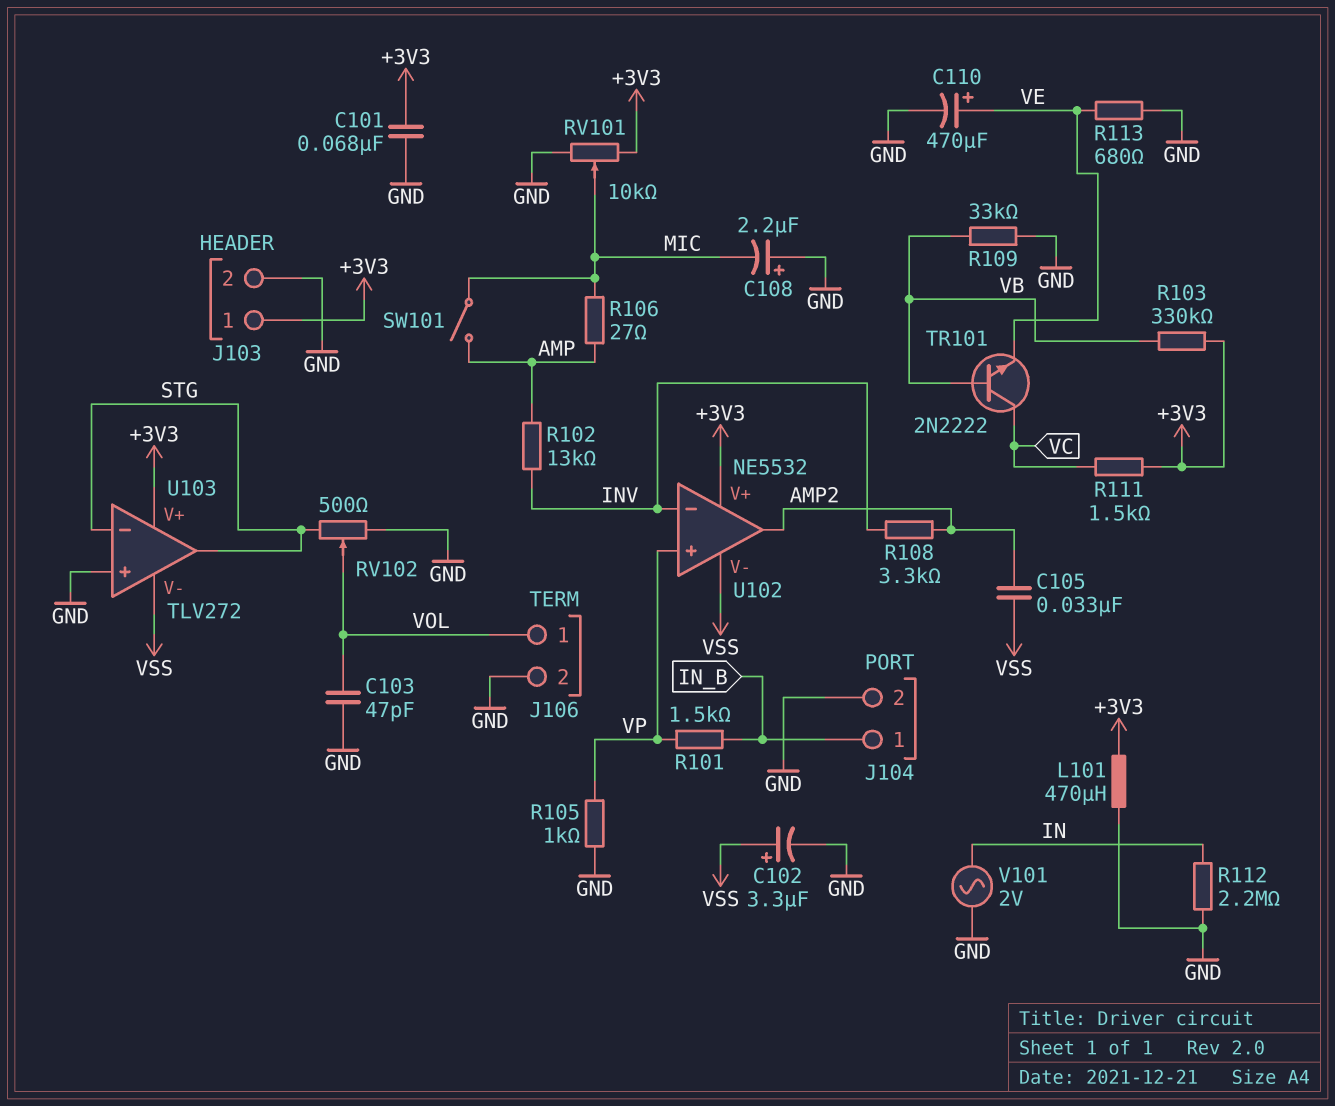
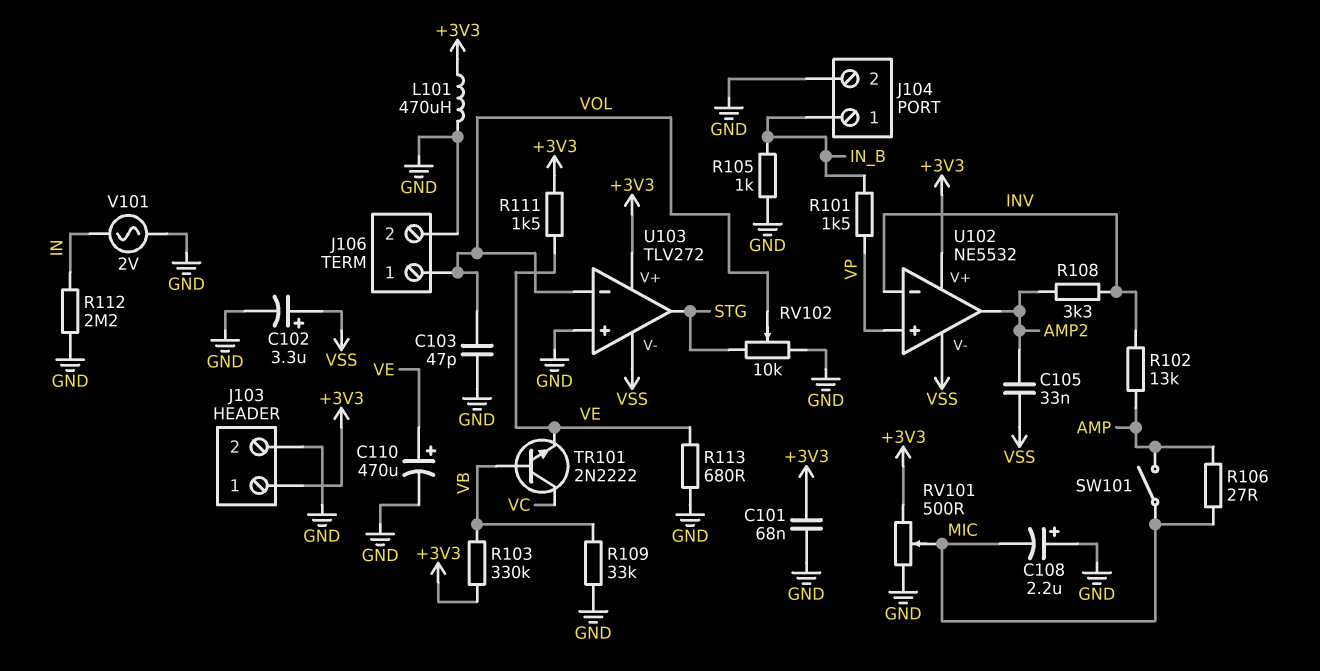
R105: 1k (GND, VP) -> 1k (GND, IN_B)
R111: 1.5k (+3V3, VC) -> 1.5k (+3V3, VE)
RV101: 10k (+3V3, GND, wiper MIC) -> 500 (+3V3, GND, wiper MIC)
RV102: 500 (GND, STG, wiper VOL) -> 10k (GND, STG, wiper VOL)
U103 pin in-: STG -> VOL

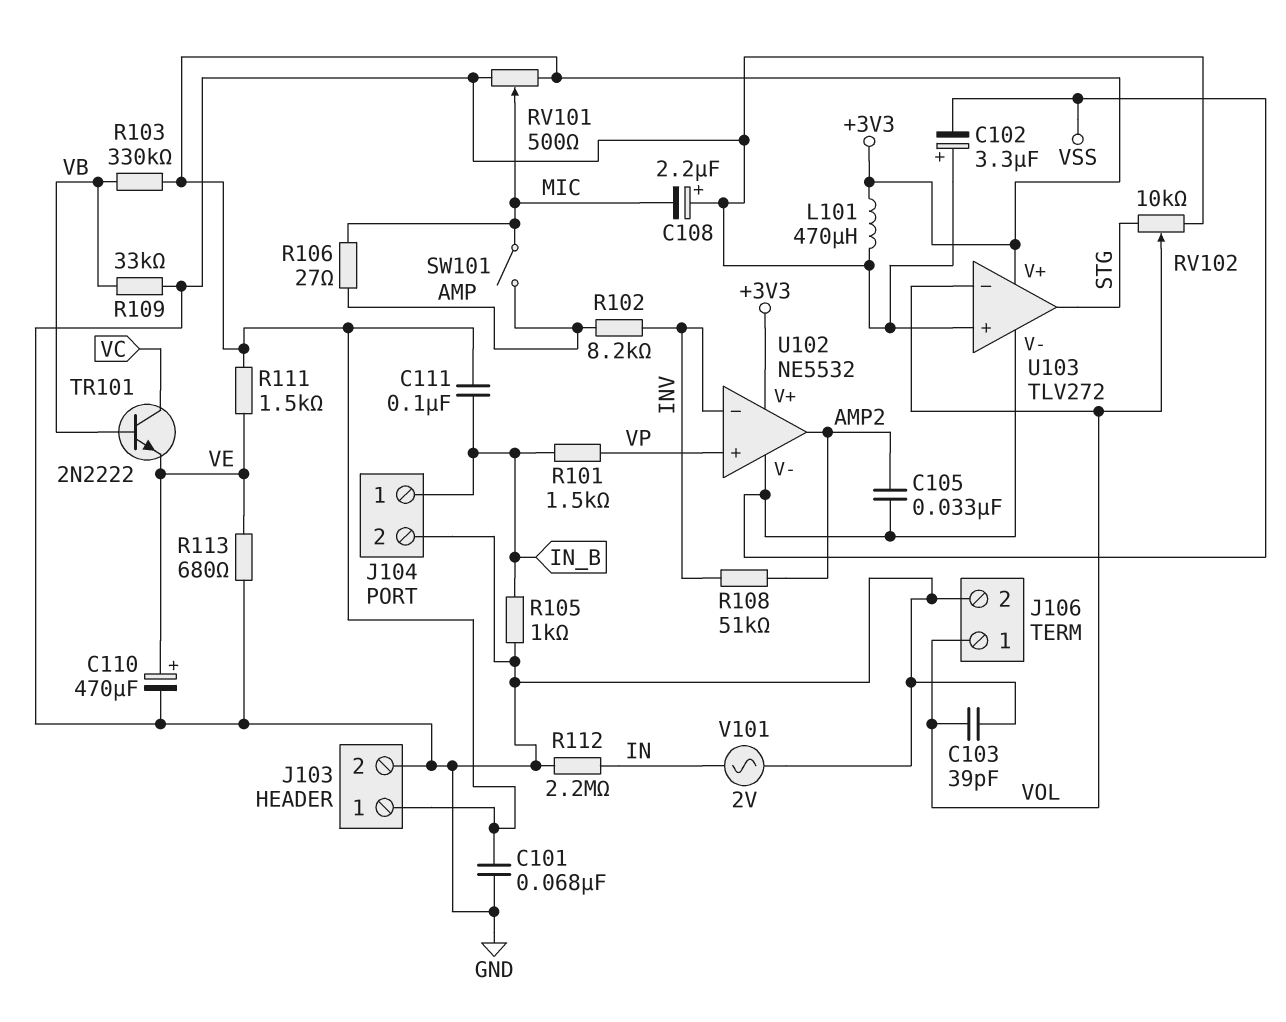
C102: 3.3uF (plus VSS, minus GND) -> 3.3uF (plus GND, minus VSS)
C103: 47pF (GND, VOL) -> 39pF (GND, VOL)
C111: none -> 100nF (+3V3, IN_B)
R102: 13k (AMP, INV) -> 8.2k (AMP, INV)
R108: 3.3k (AMP2, INV) -> 51k (AMP2, INV)

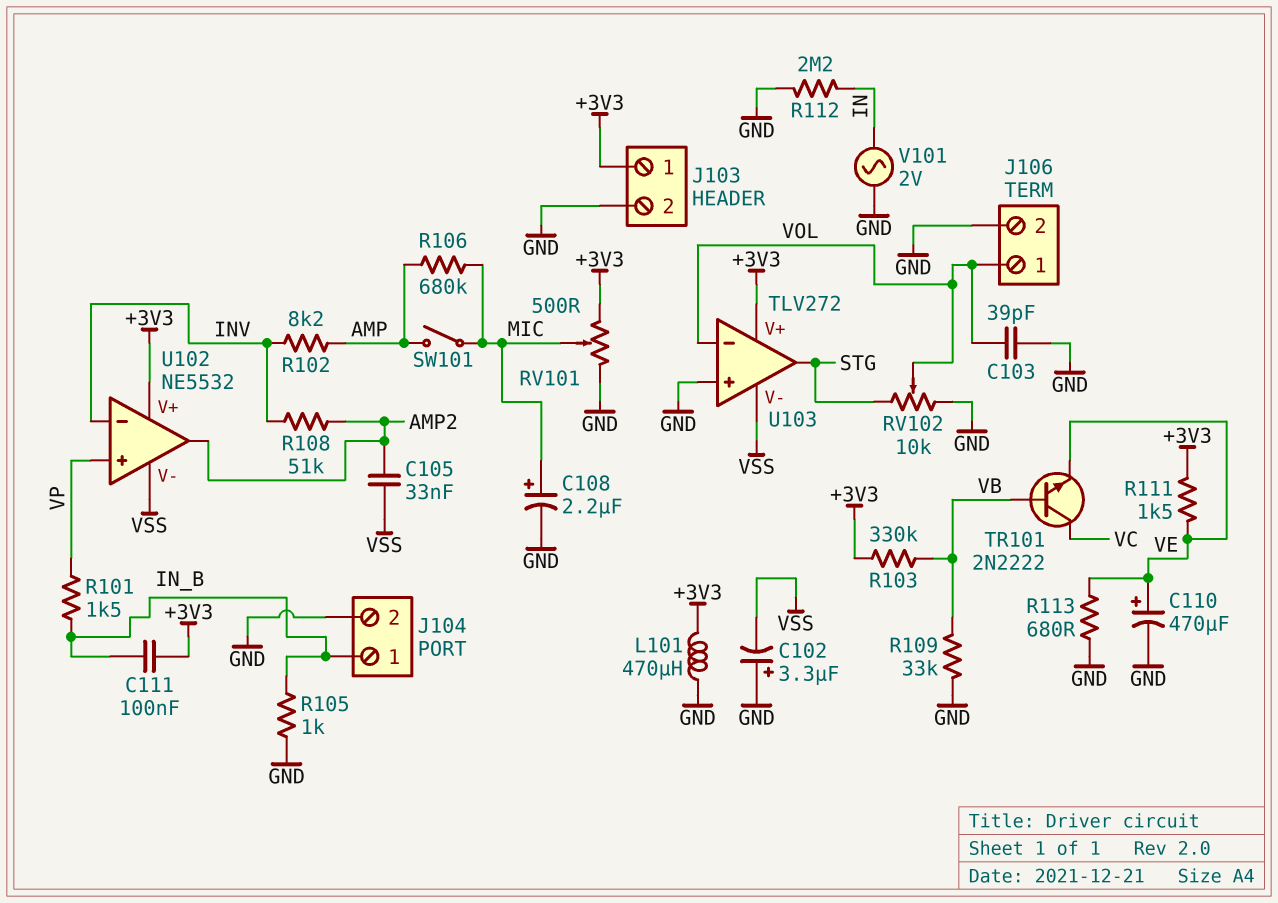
C101: 68nF (+3V3, GND) -> none
C108: 2.2uF (plus GND, minus MIC) -> 2.2uF (plus MIC, minus GND)
R106: 27 (AMP, MIC) -> 680k (AMP, MIC)

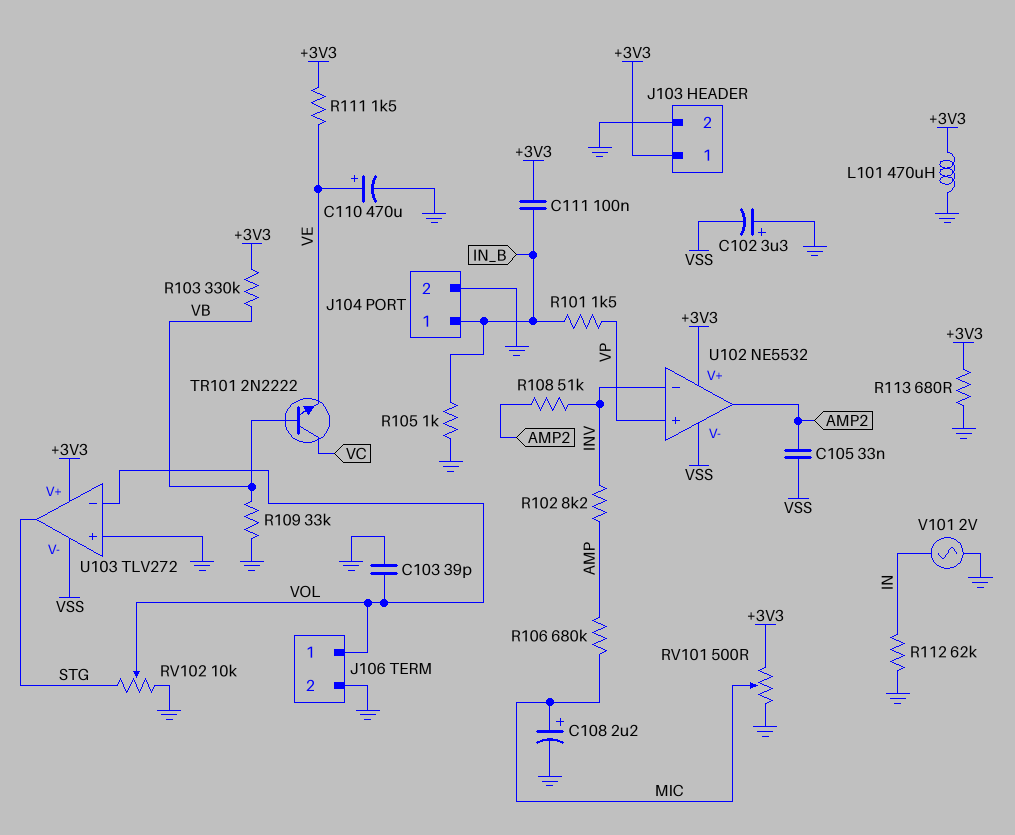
R112: 2.2M (GND, IN) -> 62k (GND, IN)
R113: 680 (GND, VE) -> 680 (+3V3, GND)
SW101: switch (AMP, MIC) -> none

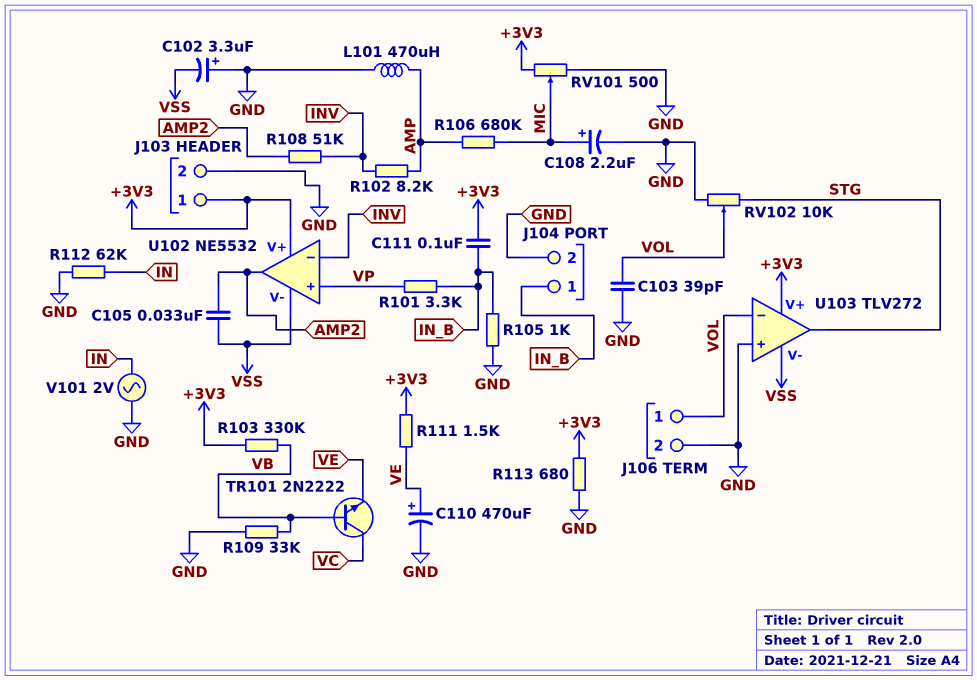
L101: 470uH (+3V3, GND) -> 470uH (AMP, GND)
R101: 1.5k (IN_B, VP) -> 3.3k (IN_B, VP)

